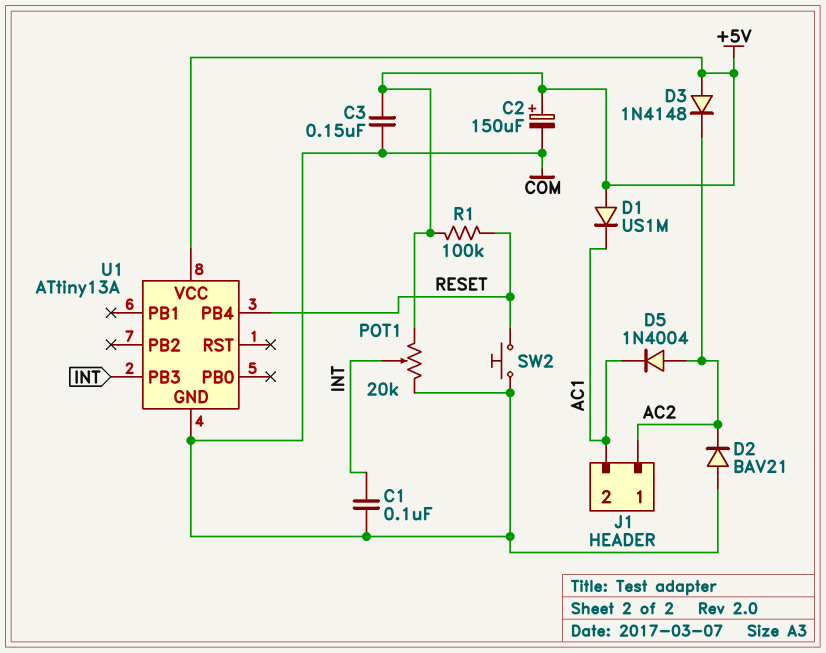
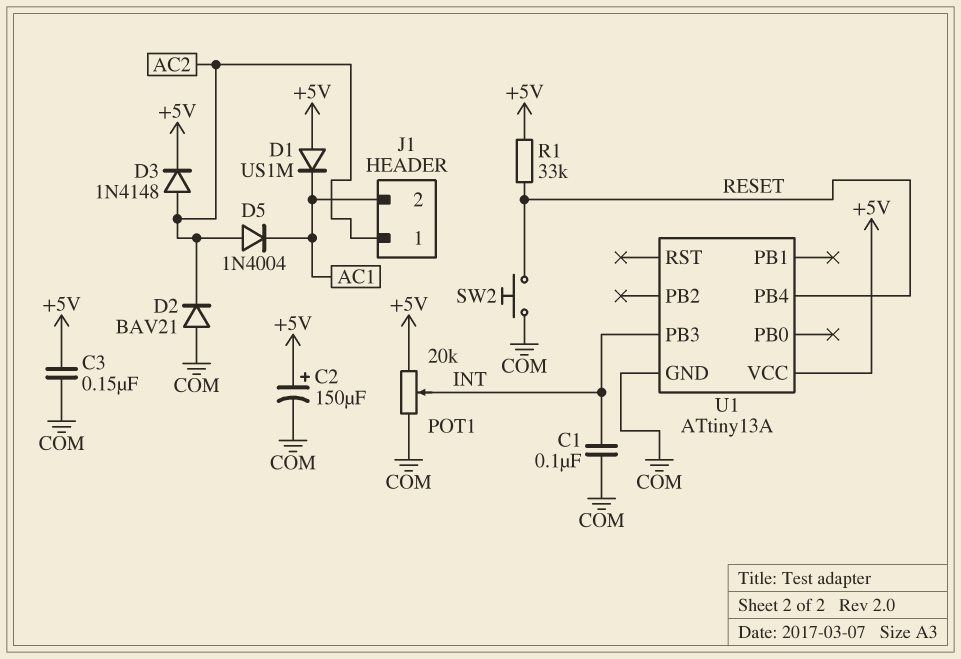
D3: diode 1N4148 (A +5V, K AC2) -> diode 1N4148 (A AC2, K +5V)
R1: 100k (+5V, RESET) -> 33k (+5V, RESET)

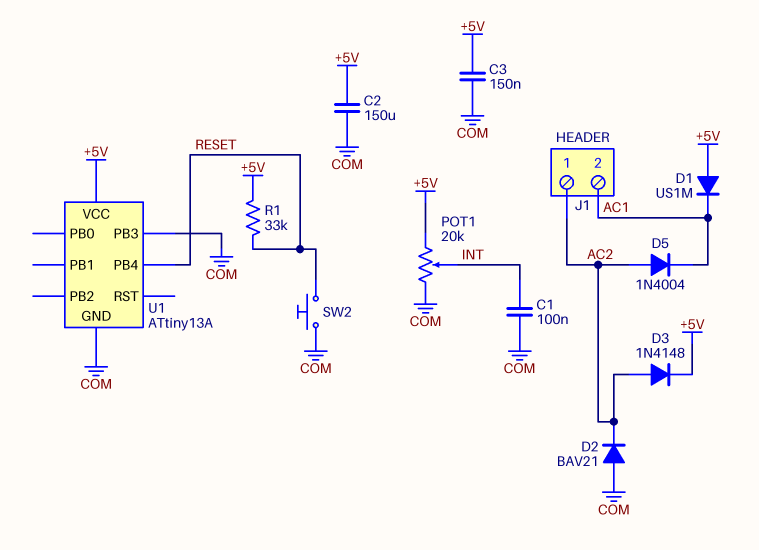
C2: 150uF (plus +5V, minus COM) -> 150uF (+5V, COM)
U1 pin PB3: INT -> COM

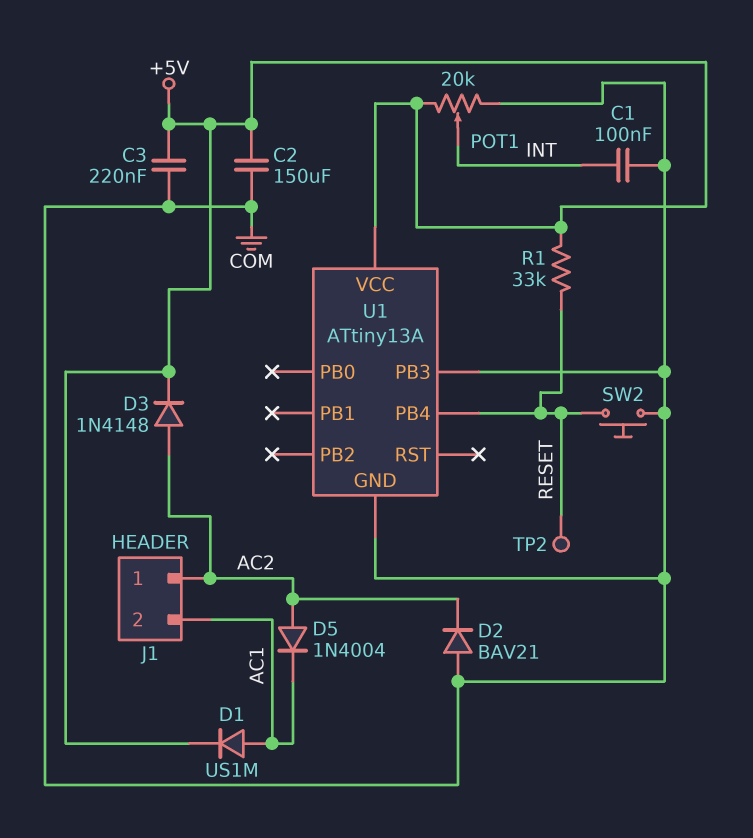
C3: 150nF (+5V, COM) -> 220nF (+5V, COM)
D1: diode US1M (A +5V, K AC1) -> diode US1M (A AC1, K +5V)
TP2: none -> test point (RESET)

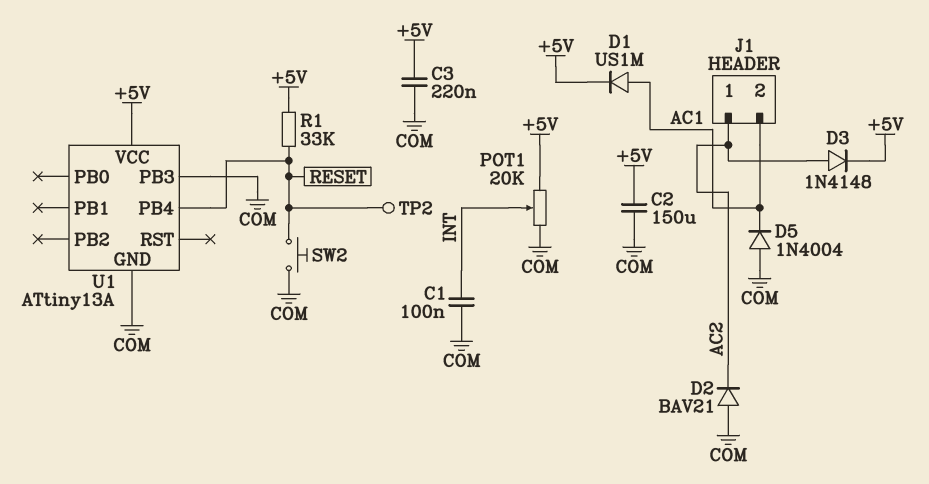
D5: diode 1N4004 (A AC2, K AC1) -> diode 1N4004 (A COM, K AC1)

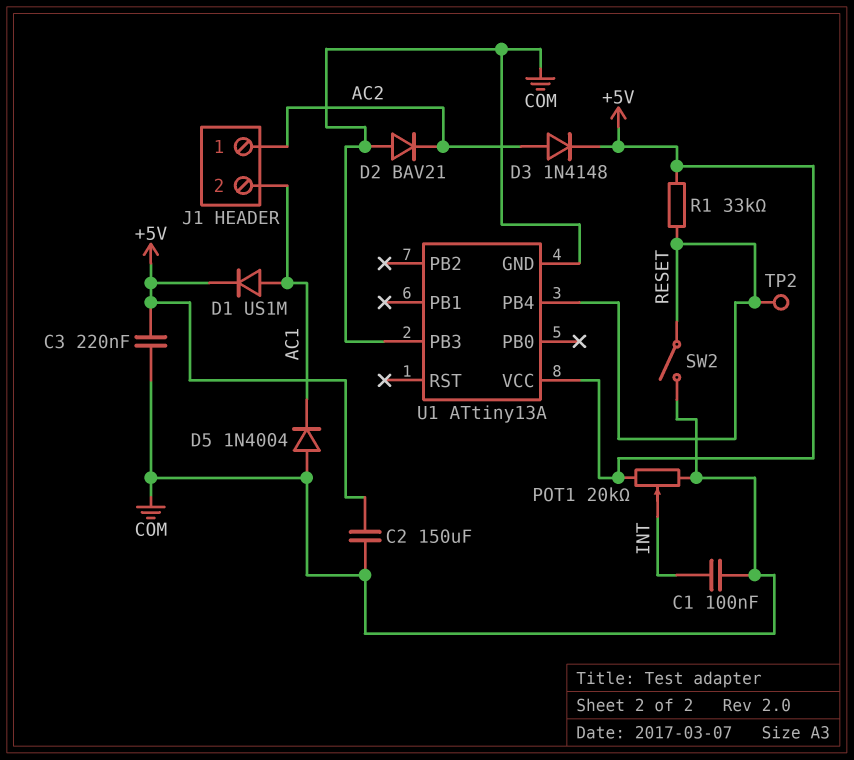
SW2: button (COM, RESET) -> switch (COM, RESET)

